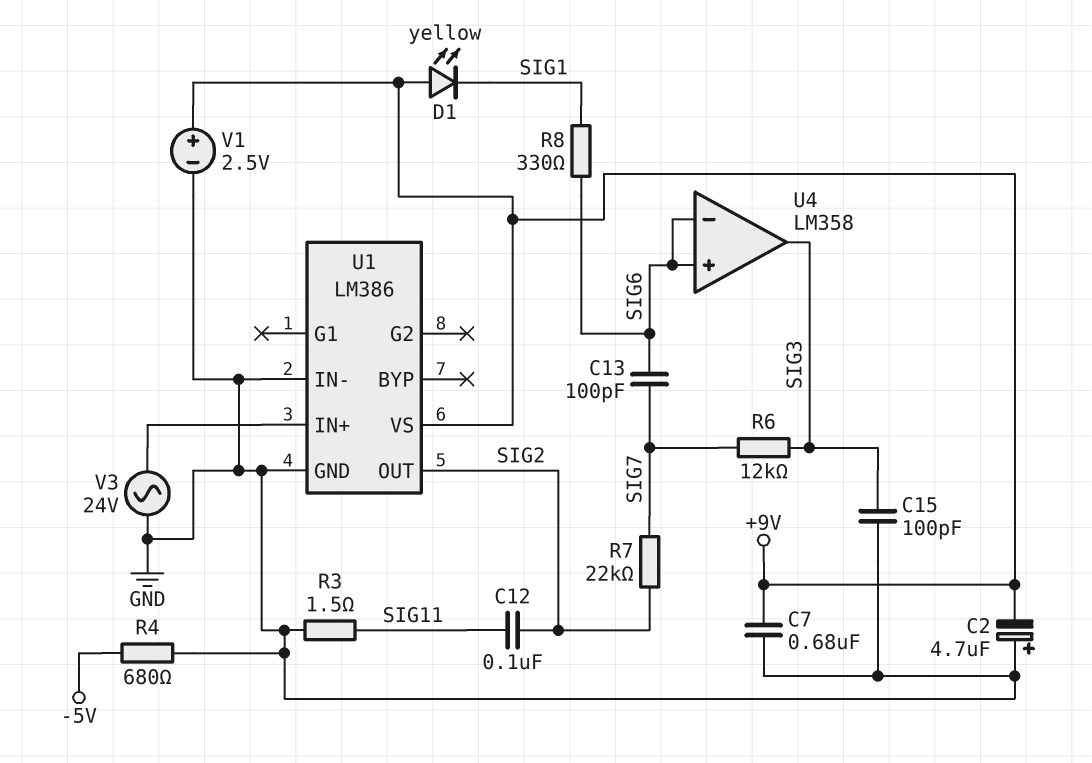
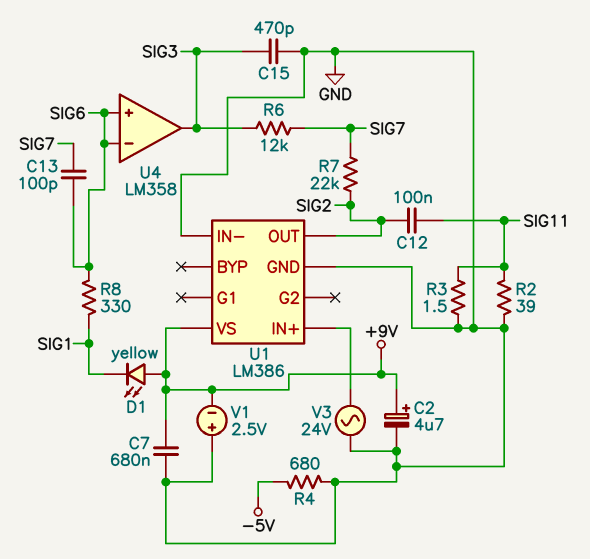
C2: 4.7uF (plus GND, minus +9V) -> 4.7uF (plus +9V, minus GND)
C15: 100pF (GND, SIG3) -> 470pF (GND, SIG3)
R2: none -> 39 (GND, SIG11)
V1: 2.5V (plus +9V, minus GND) -> 2.5V (plus GND, minus +9V)

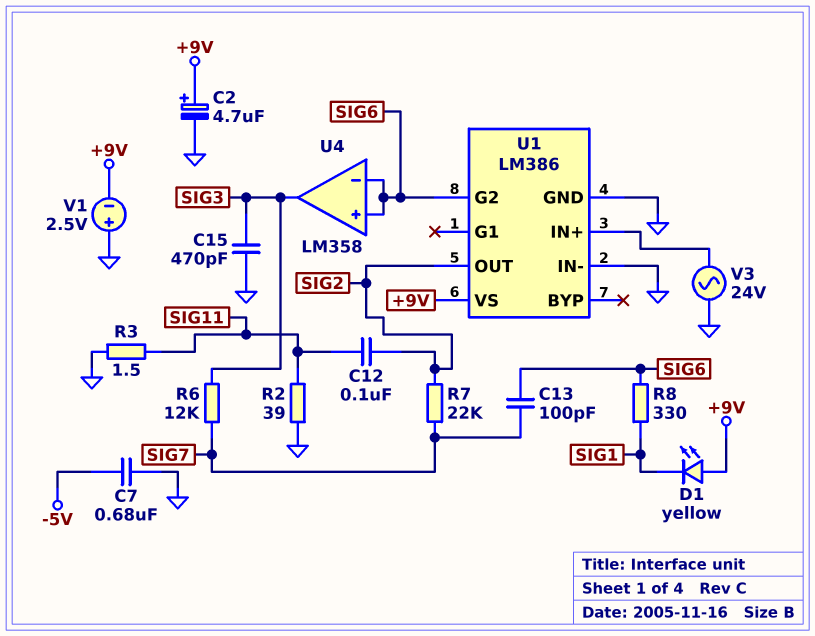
C7: 680nF (+9V, GND) -> 680nF (-5V, GND)
R4: 680 (-5V, GND) -> none
U1 pin G2: none -> SIG6

